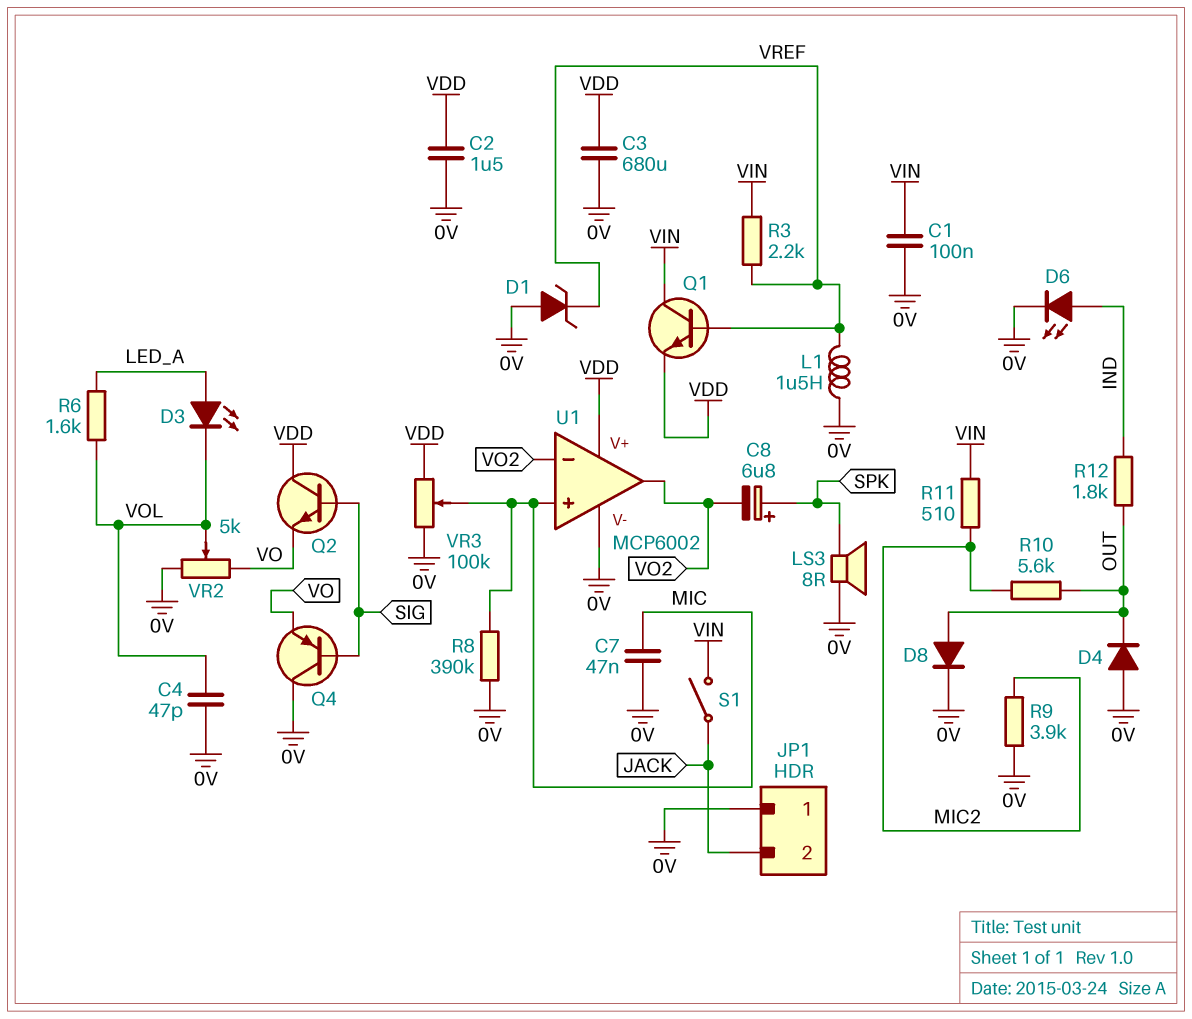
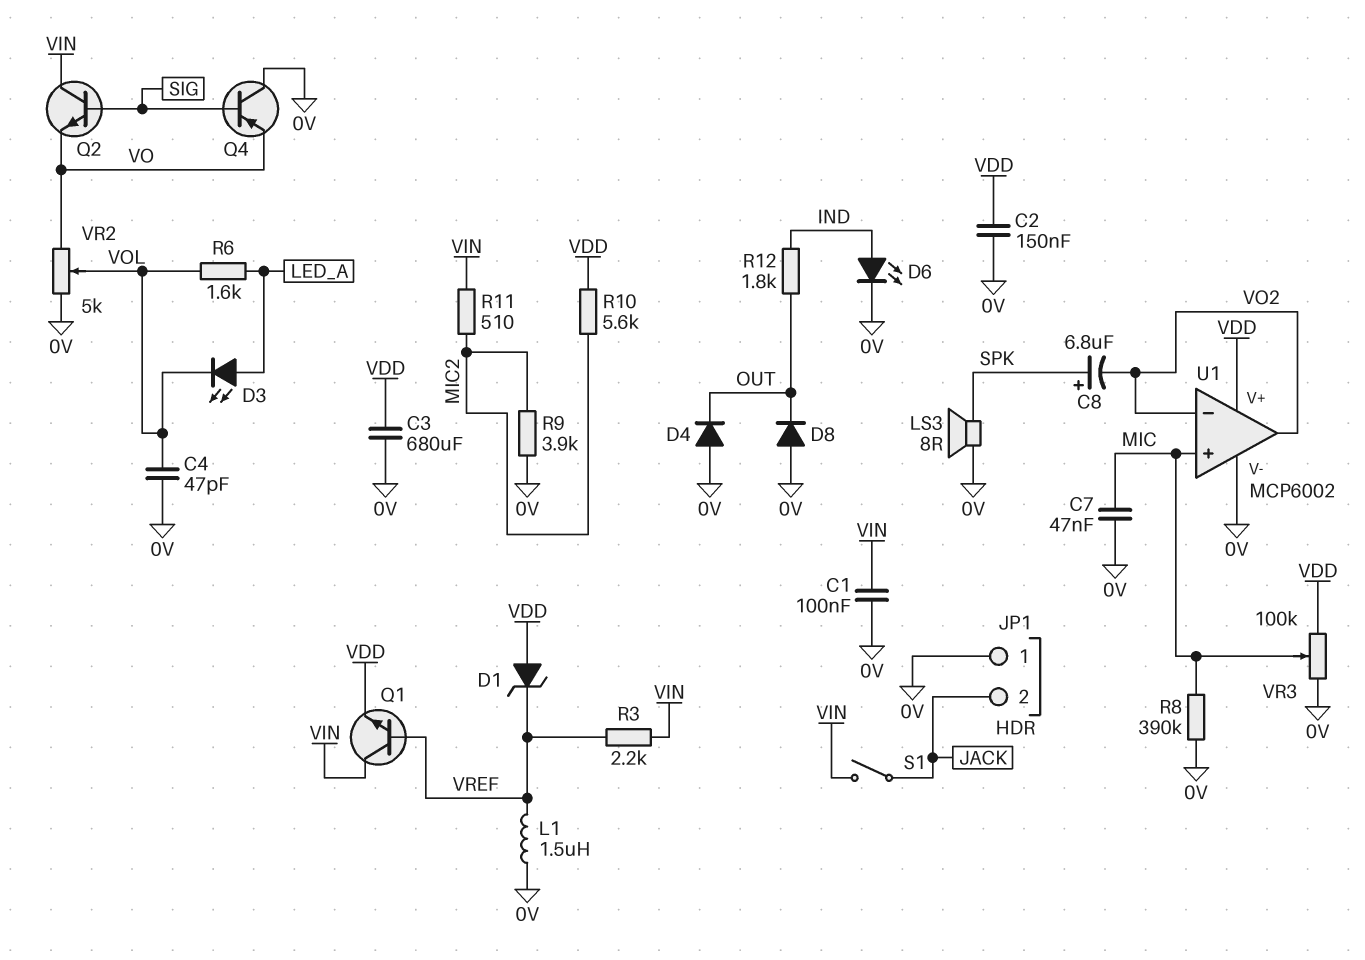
C2: 1.5uF (0V, VDD) -> 150nF (0V, VDD)
D1: zener (A 0V, K VREF) -> zener (A VDD, K VREF)
D8: diode (A OUT, K 0V) -> diode (A 0V, K OUT)
Q2: NPN (B SIG, C VDD, E VO) -> NPN (B SIG, C VIN, E VO)
R10: 5.6k (MIC2, OUT) -> 5.6k (MIC2, VDD)

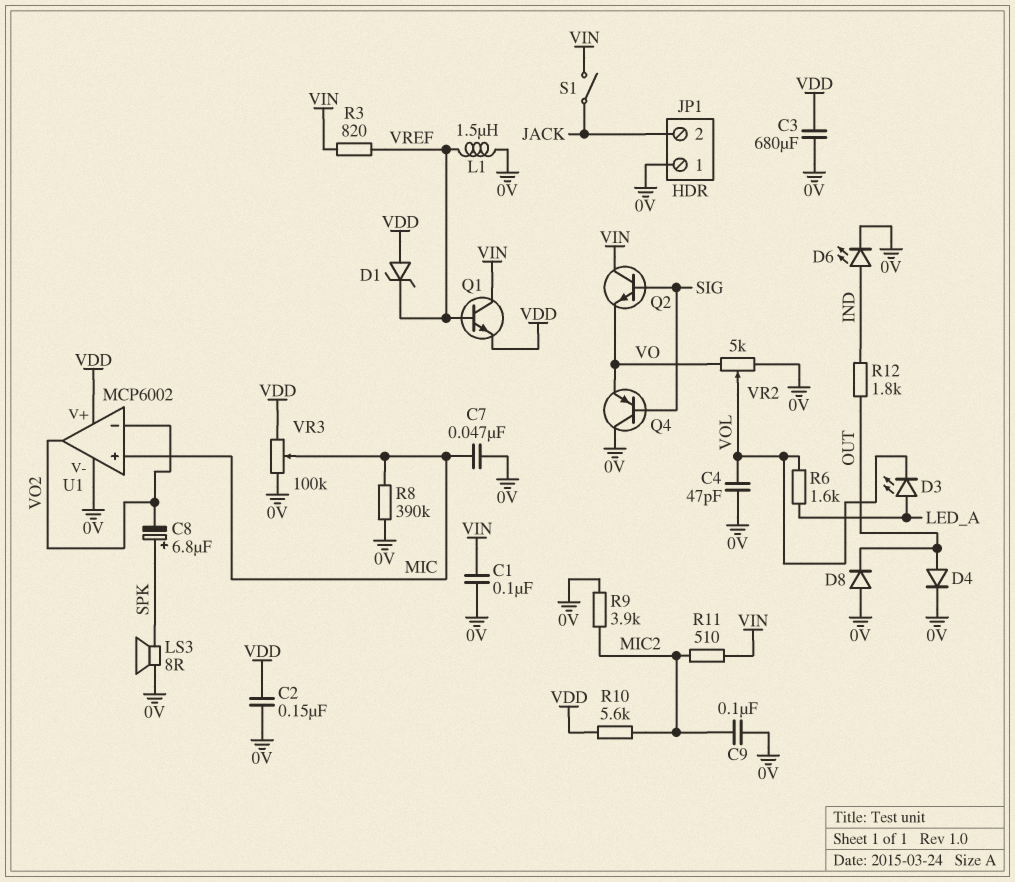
C9: none -> 100nF (0V, MIC2)
D4: diode (A 0V, K OUT) -> diode (A OUT, K 0V)
R3: 2.2k (VIN, VREF) -> 820 (VIN, VREF)

